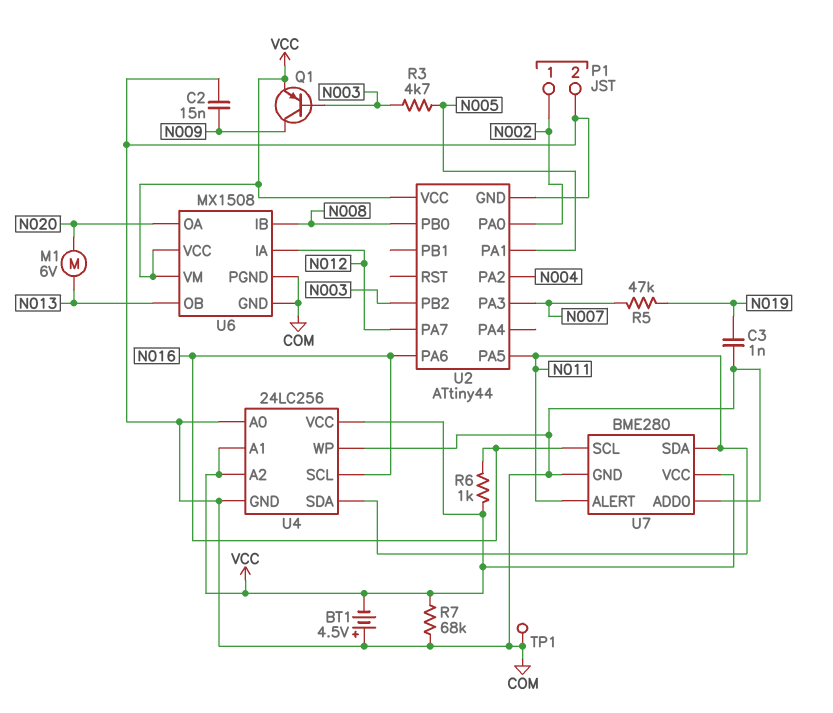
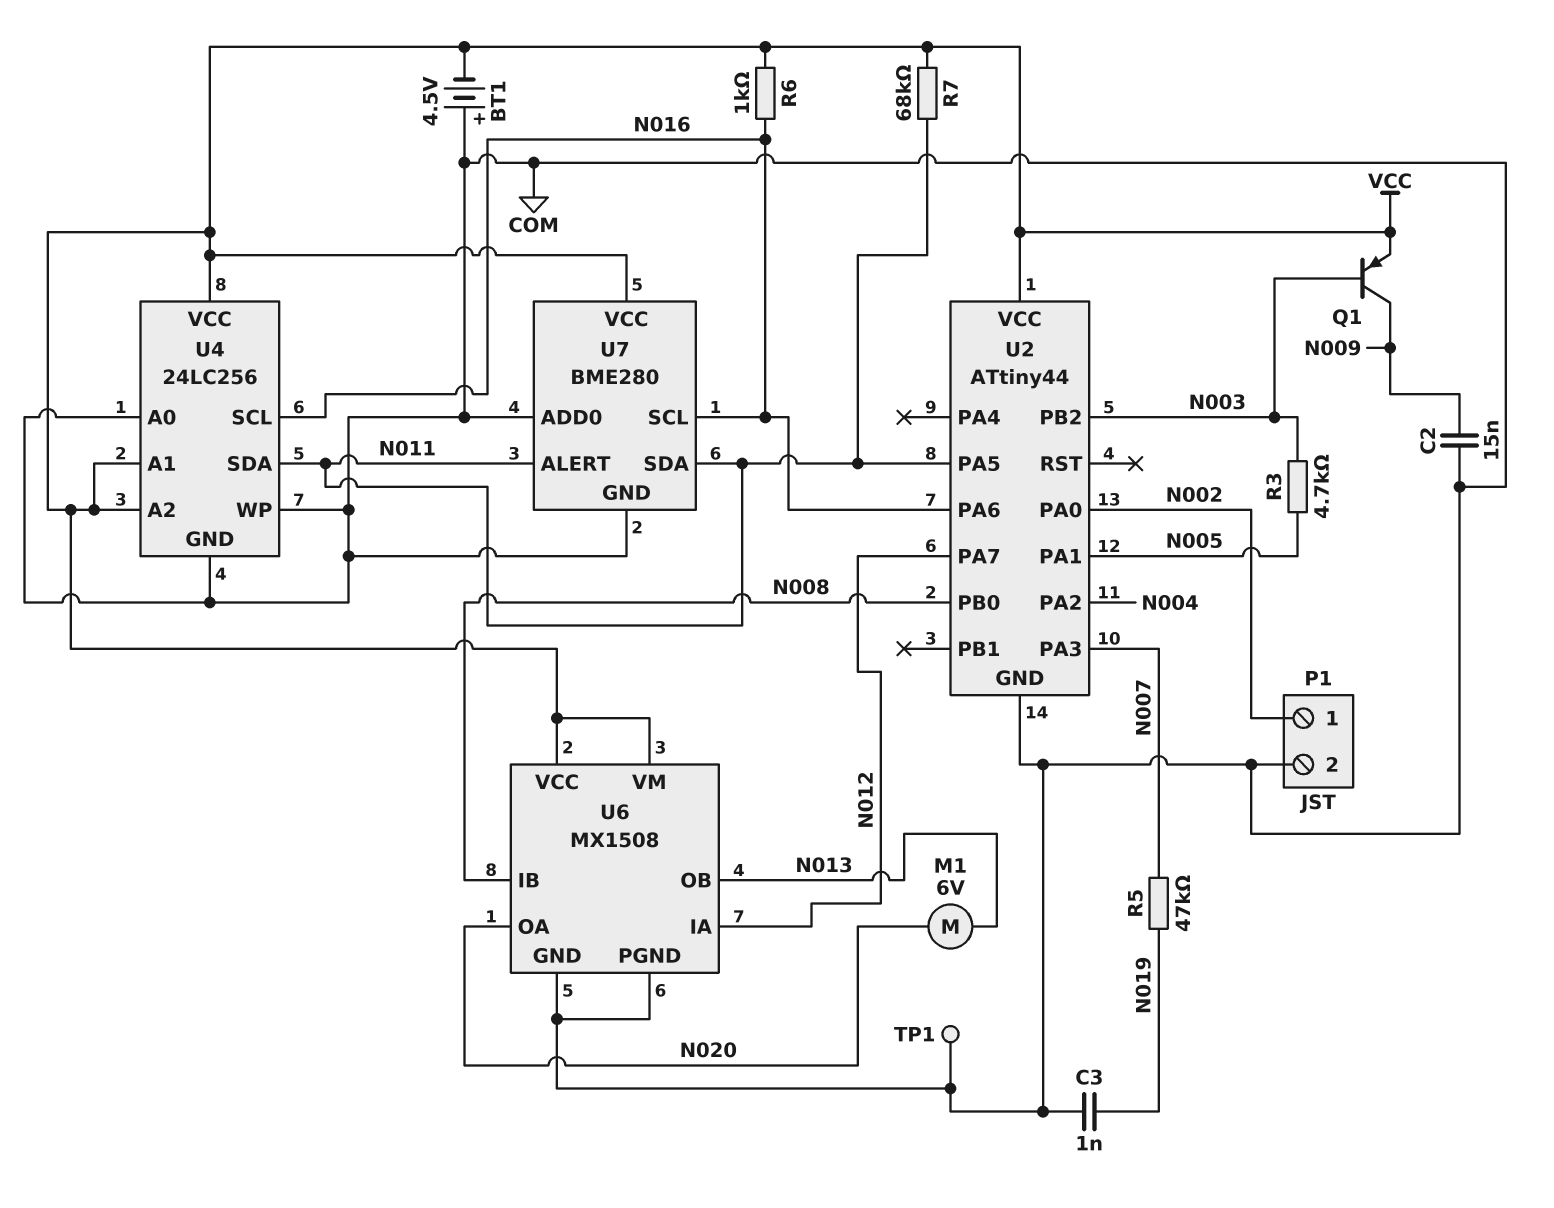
R7: 68k (COM, VCC) -> 68k (N011, VCC)

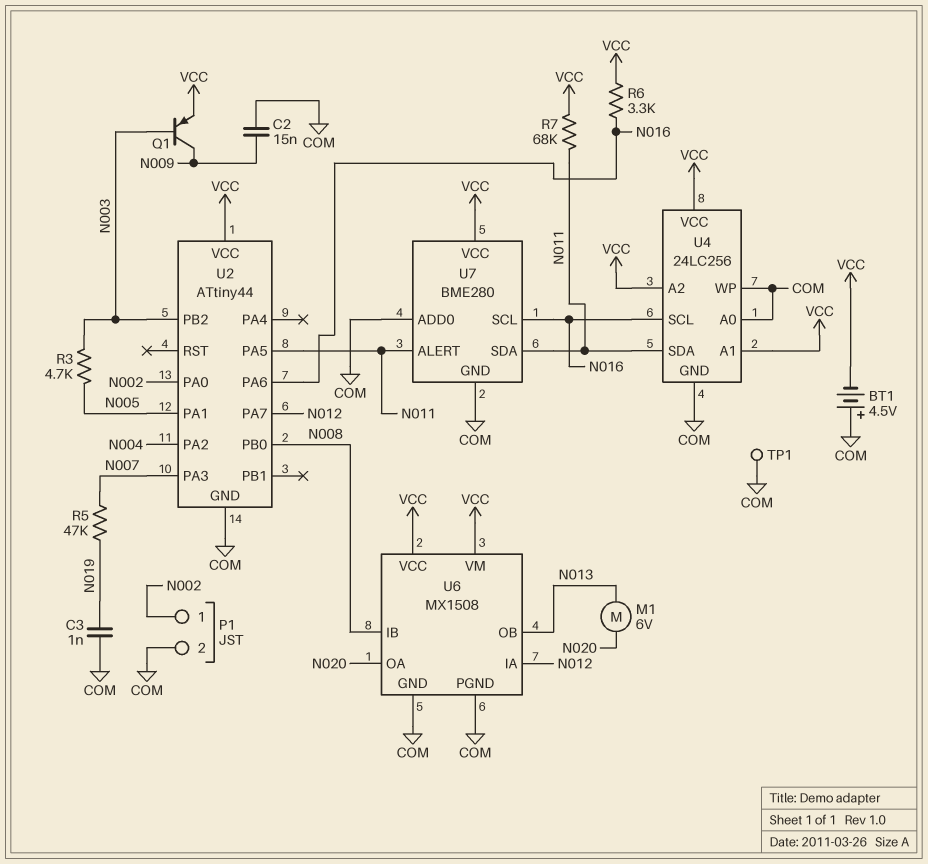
R6: 1k (N016, VCC) -> 3.3k (N016, VCC)

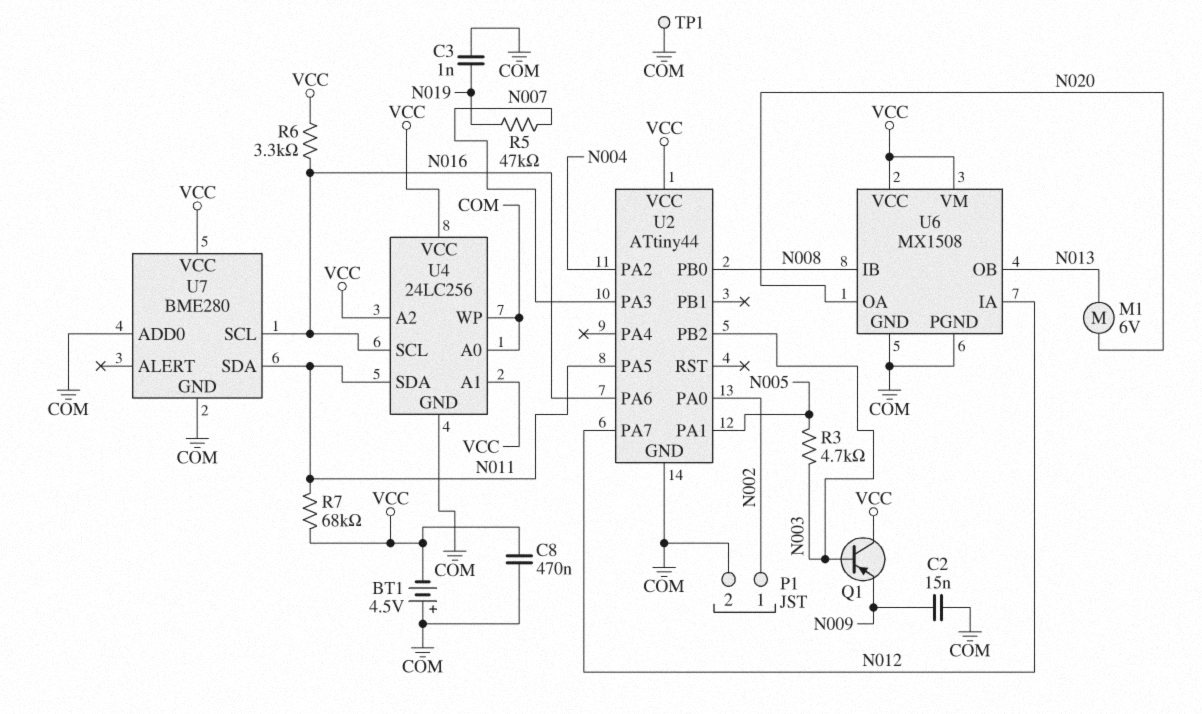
C8: none -> 470nF (COM, VCC)
Q1: PNP (B N003, C N009, E VCC) -> PNP (B N003, C VCC, E N009)
U7 pin ALERT: N011 -> none

